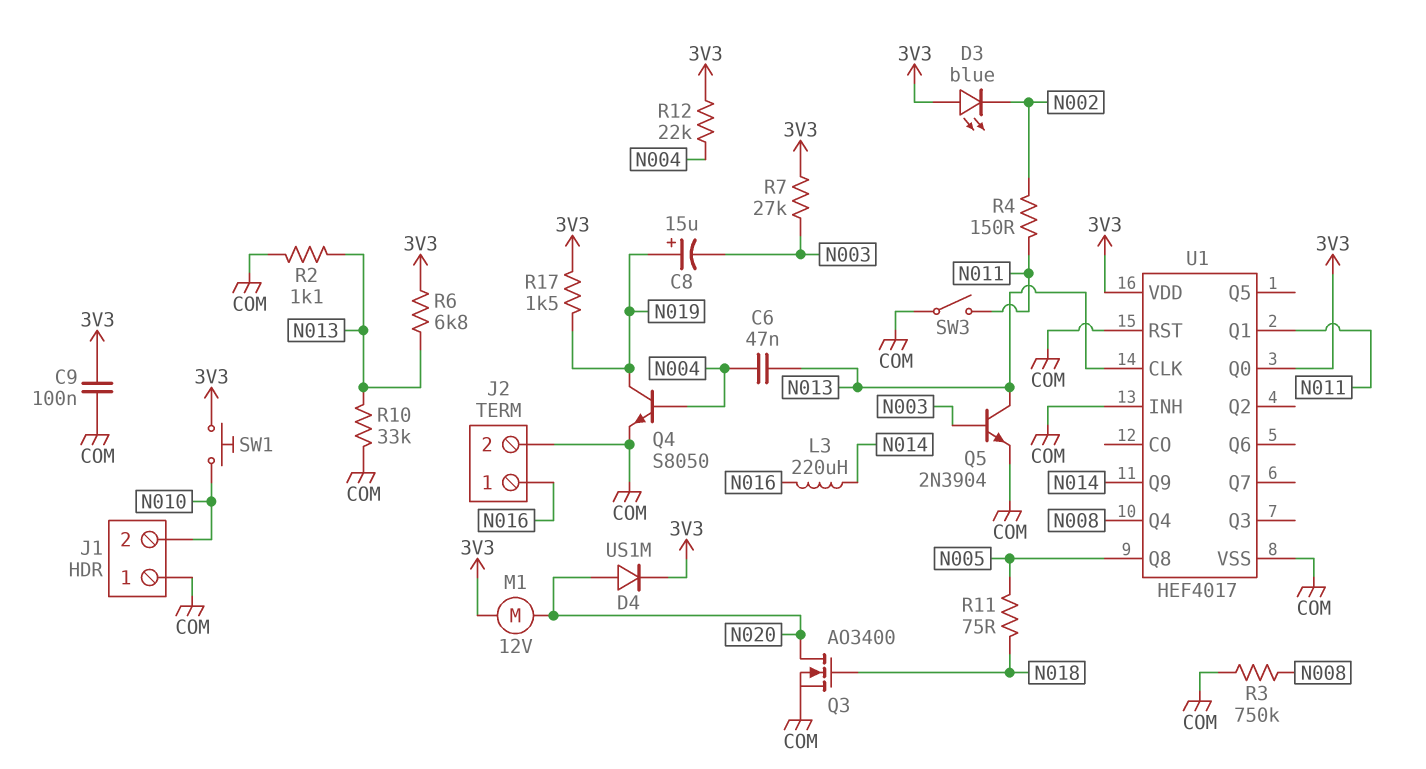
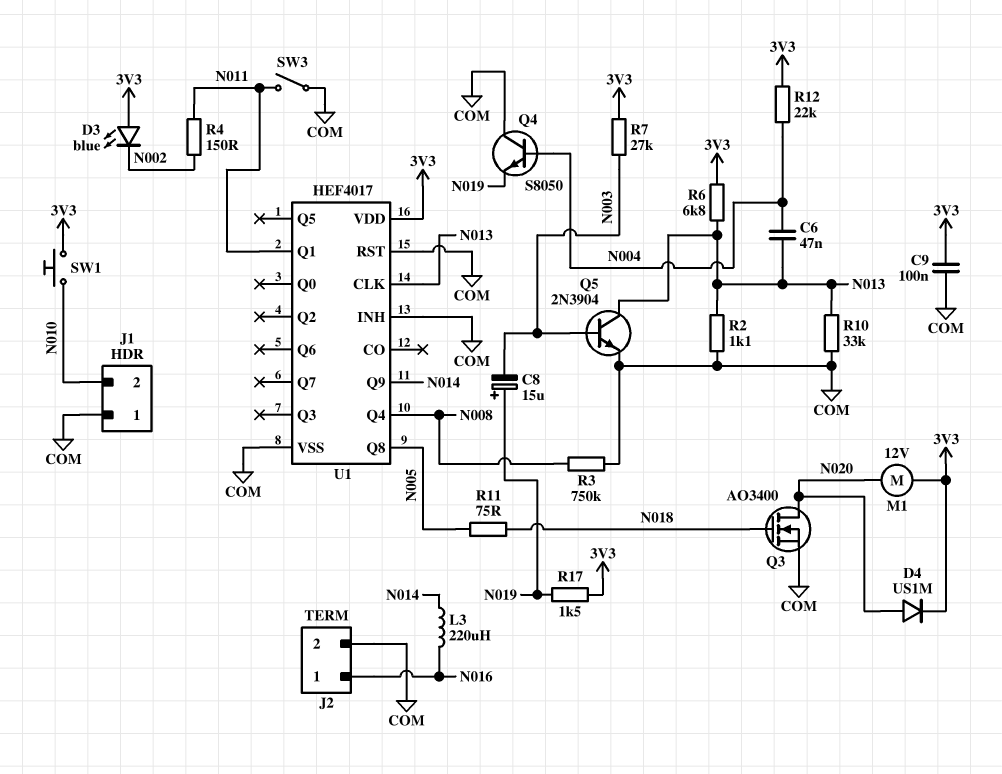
Q4: NPN S8050 (B N004, C N019, E COM) -> NPN S8050 (B N004, C COM, E N019)
U1 pin Q0: 3V3 -> none

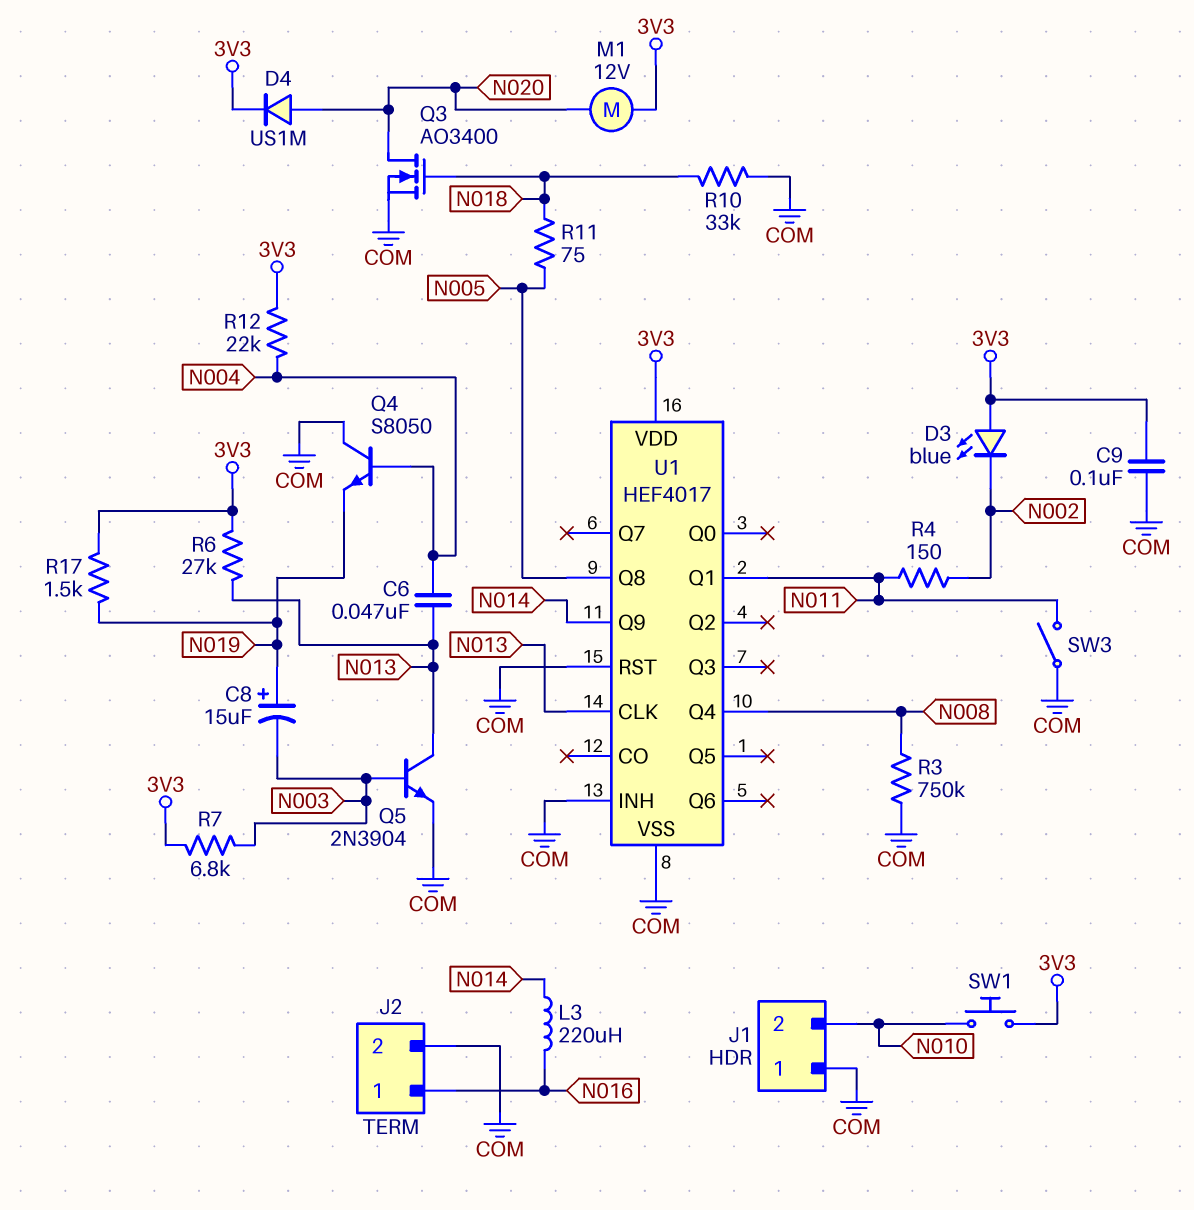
R2: 1.1k (COM, N013) -> none
R6: 6.8k (3V3, N013) -> 27k (3V3, N013)
R7: 27k (3V3, N003) -> 6.8k (3V3, N003)
R10: 33k (COM, N013) -> 33k (COM, N018)

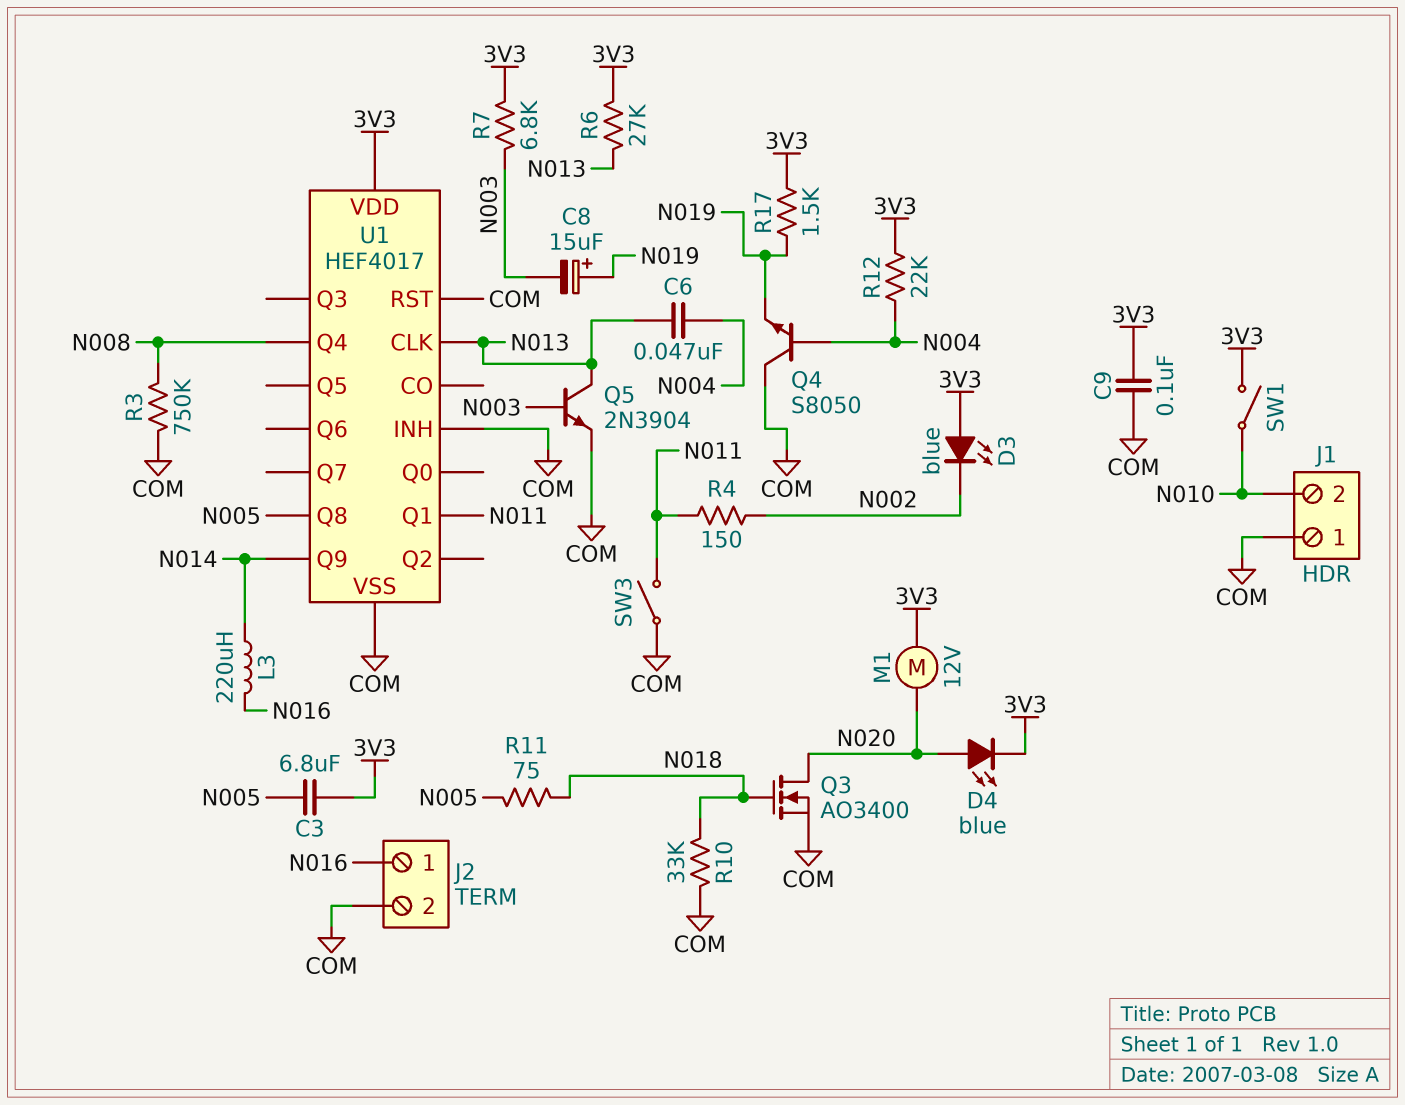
C3: none -> 6.8uF (3V3, N005)
D4: diode US1M (A N020, K 3V3) -> LED blue (A N020, K 3V3)
SW1: button (3V3, N010) -> switch (3V3, N010)

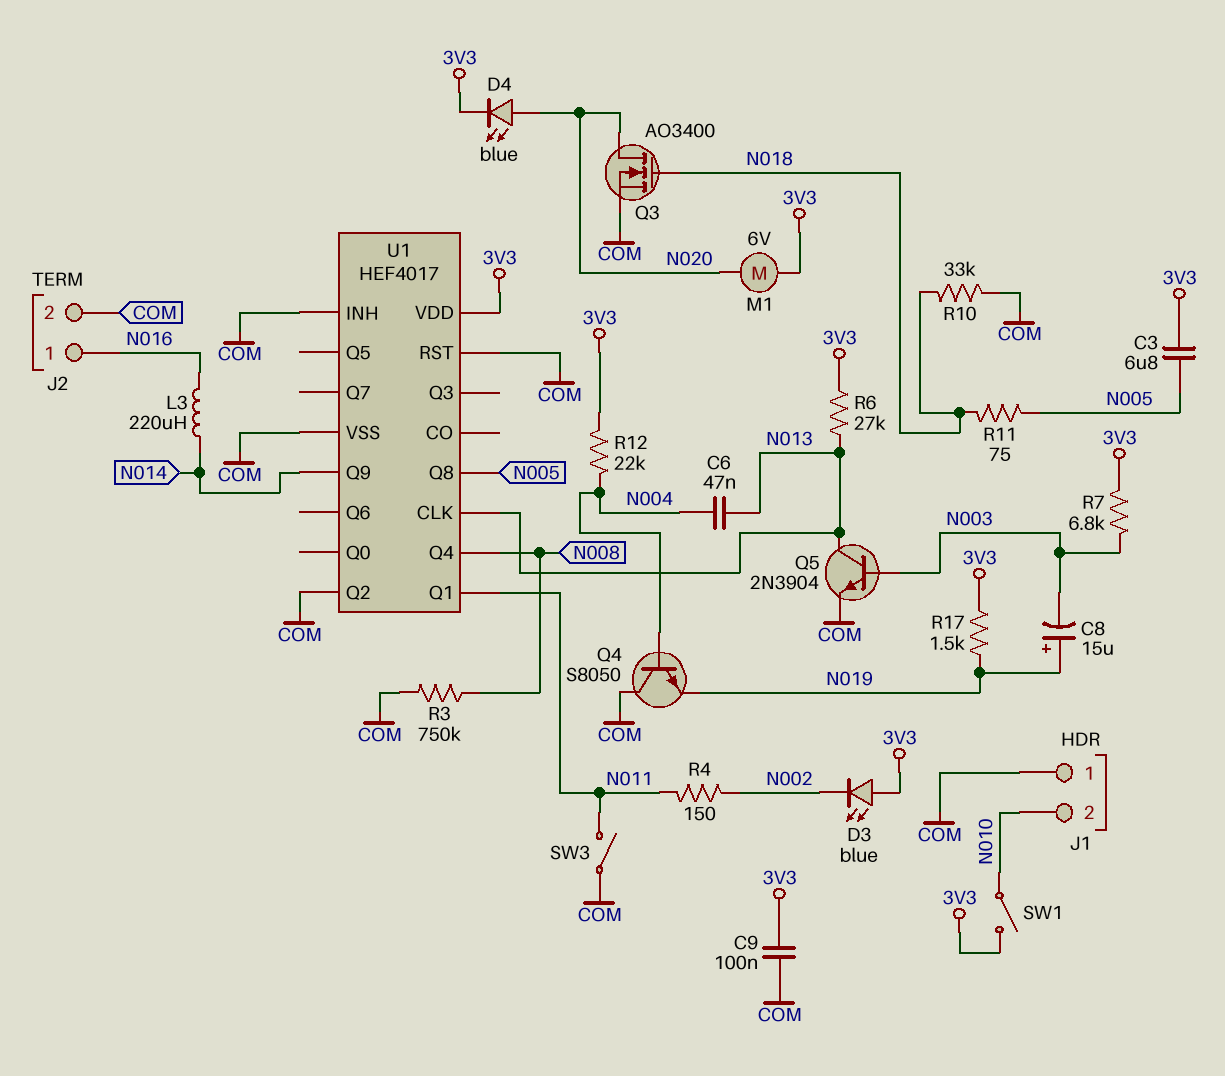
M1: motor 12V (3V3, N020) -> motor 6V (3V3, N020)
U1 pin Q2: none -> COM

